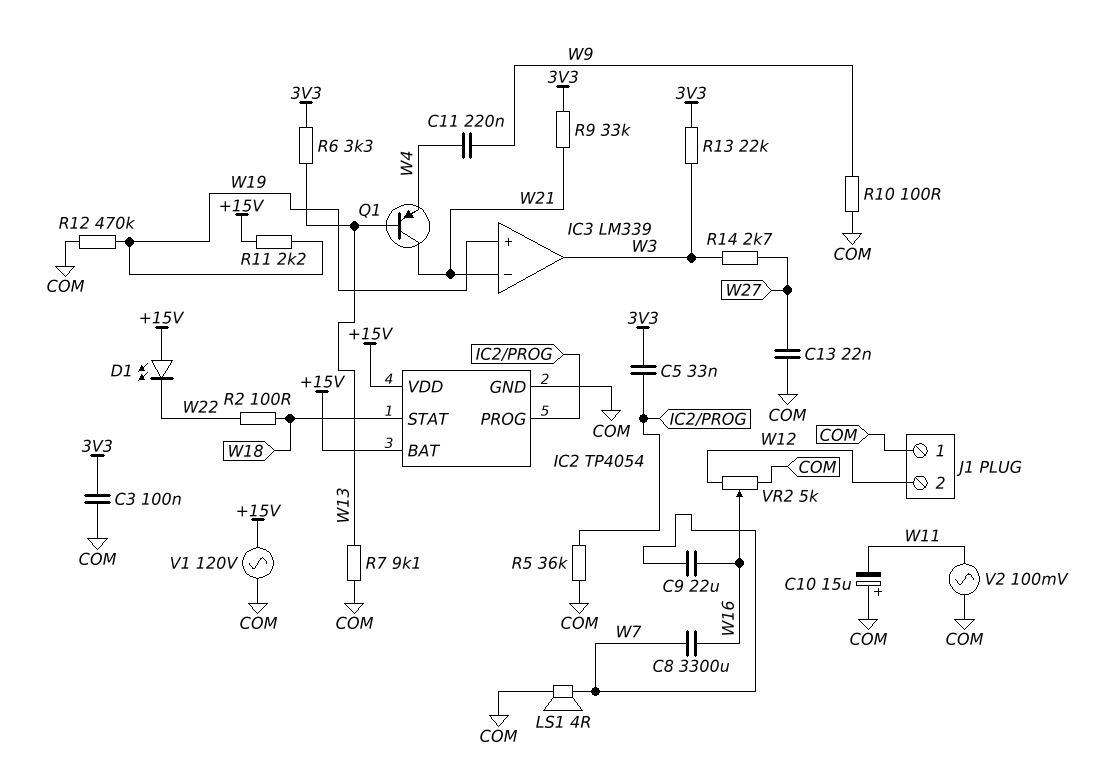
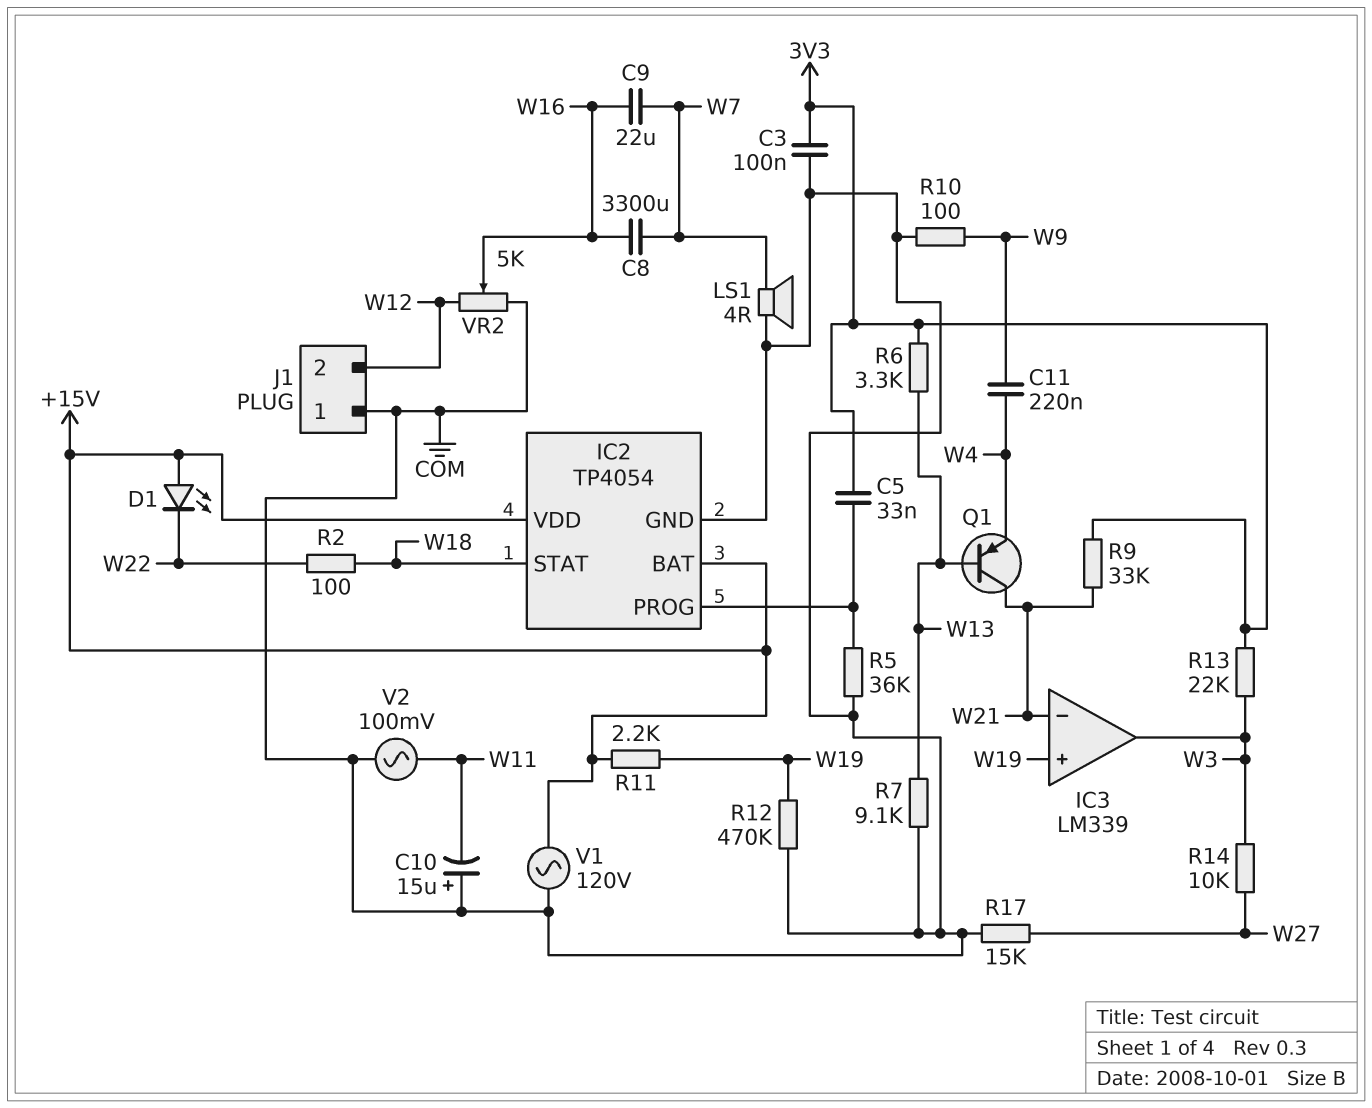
C13: 22nF (COM, W27) -> none
R14: 2.7k (W3, W27) -> 10k (W3, W27)
R17: none -> 15k (COM, W27)

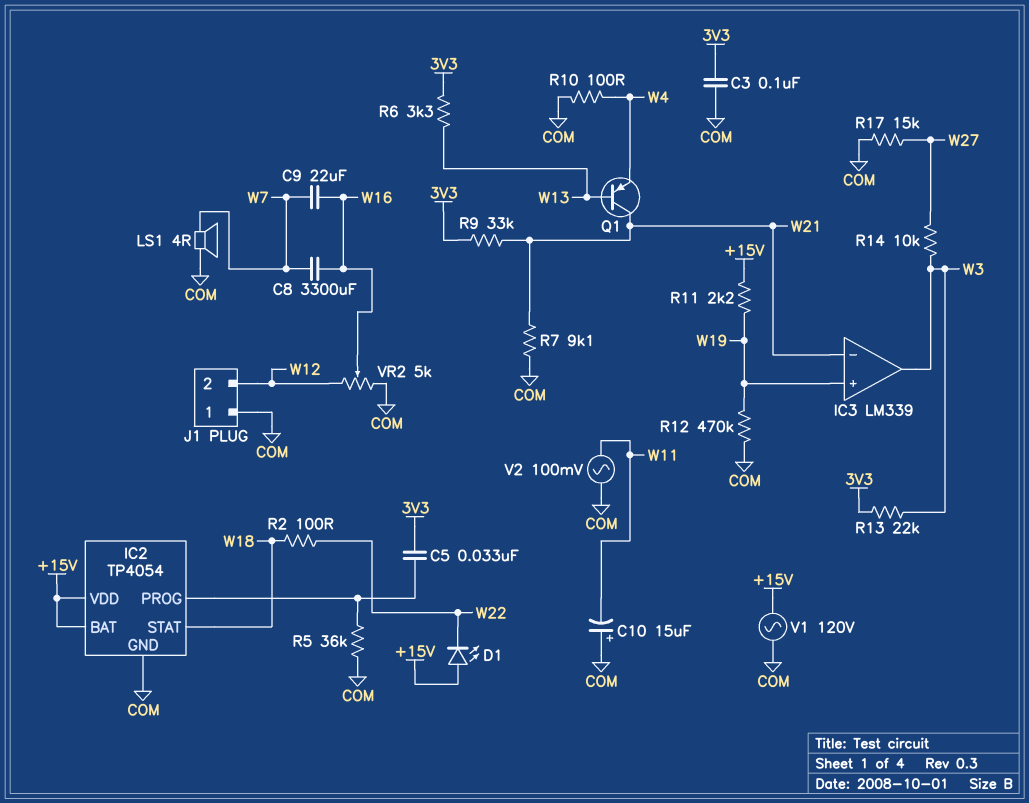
C11: 220nF (W4, W9) -> none
R7: 9.1k (COM, W13) -> 9.1k (COM, W21)
R10: 100 (COM, W9) -> 100 (COM, W4)

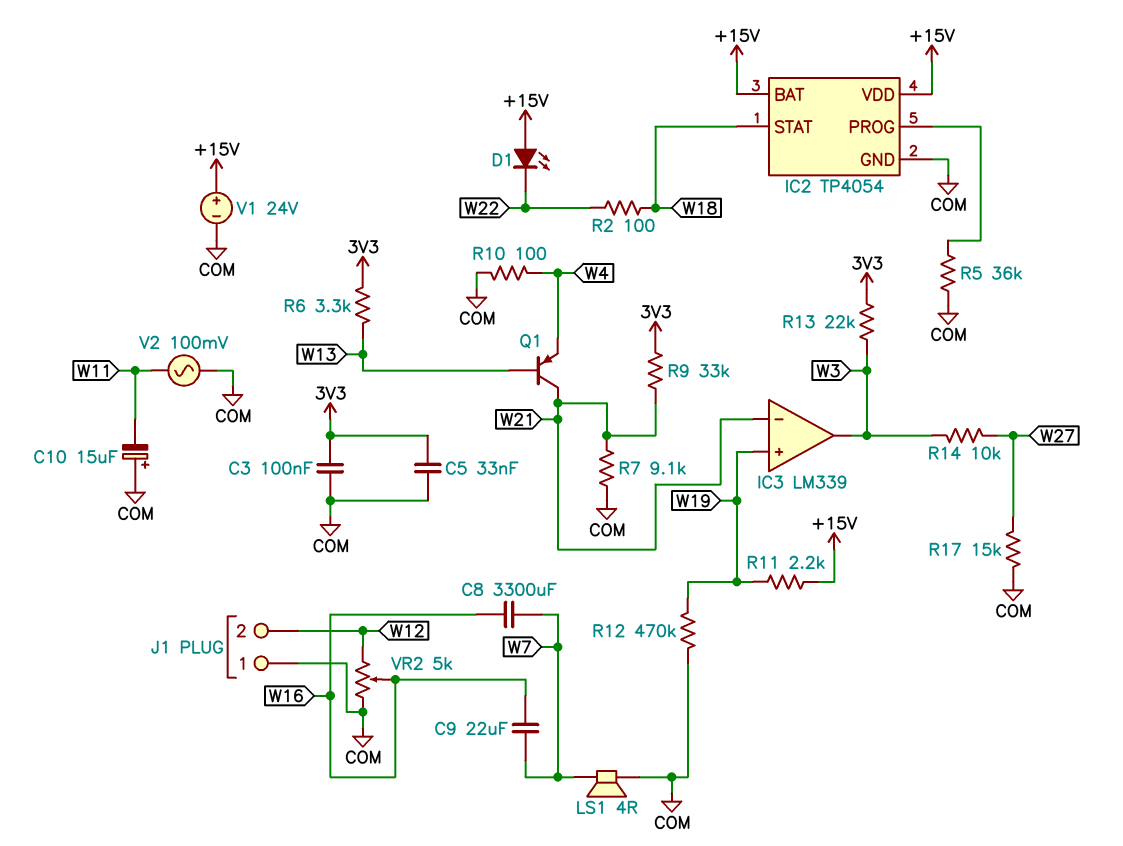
C5: 33nF (3V3, IC2/PROG) -> 33nF (3V3, COM)
V1: AC 120V (+15V, COM) -> 24V (plus +15V, minus COM)

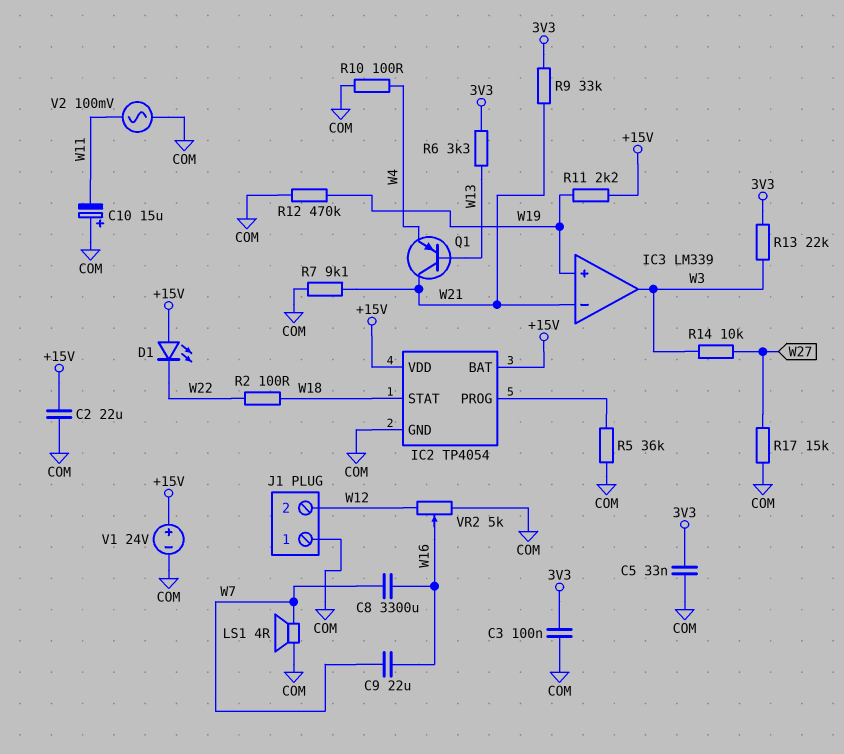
C2: none -> 22uF (+15V, COM)

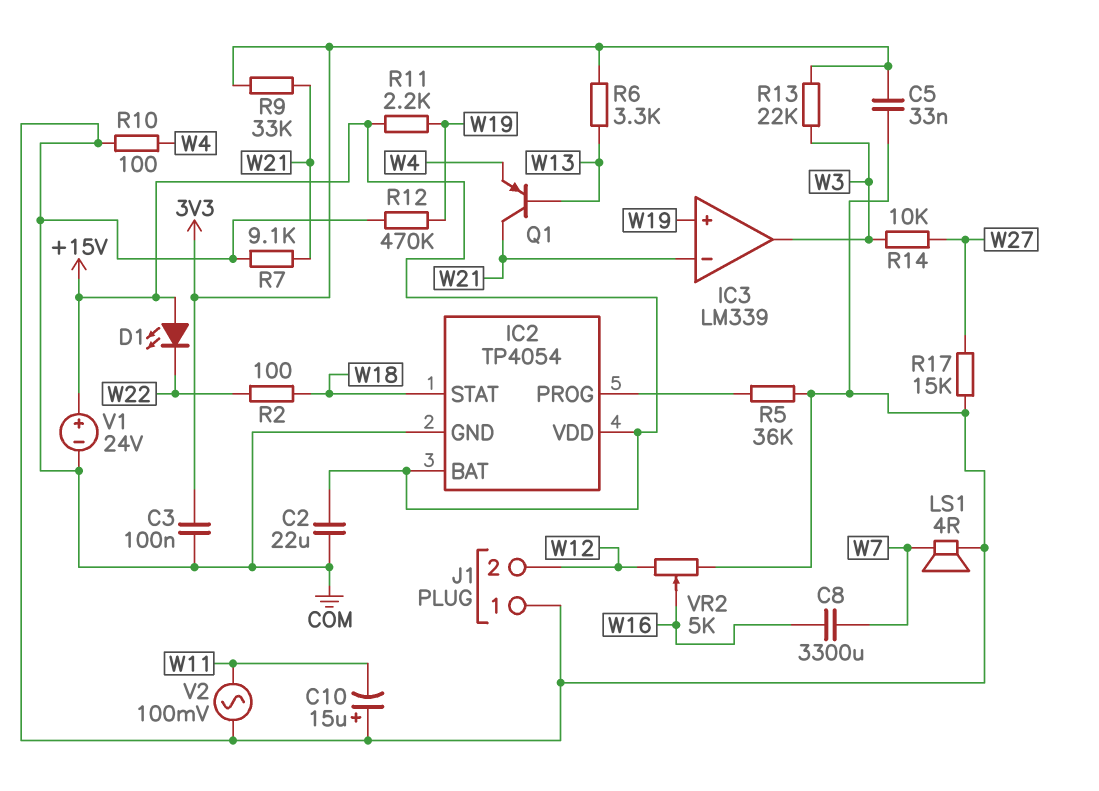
C9: 22uF (W7, W16) -> none

